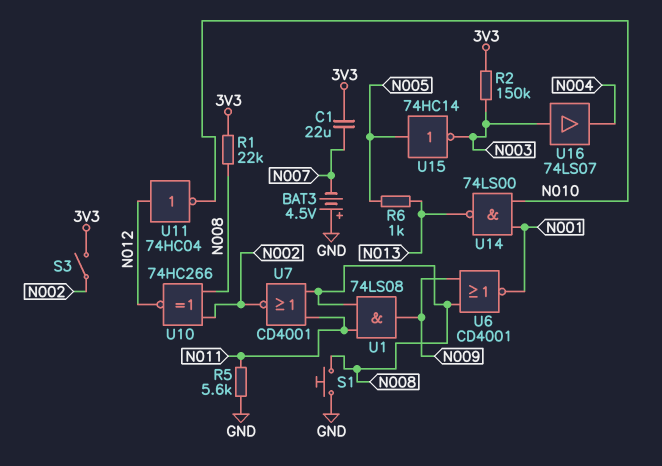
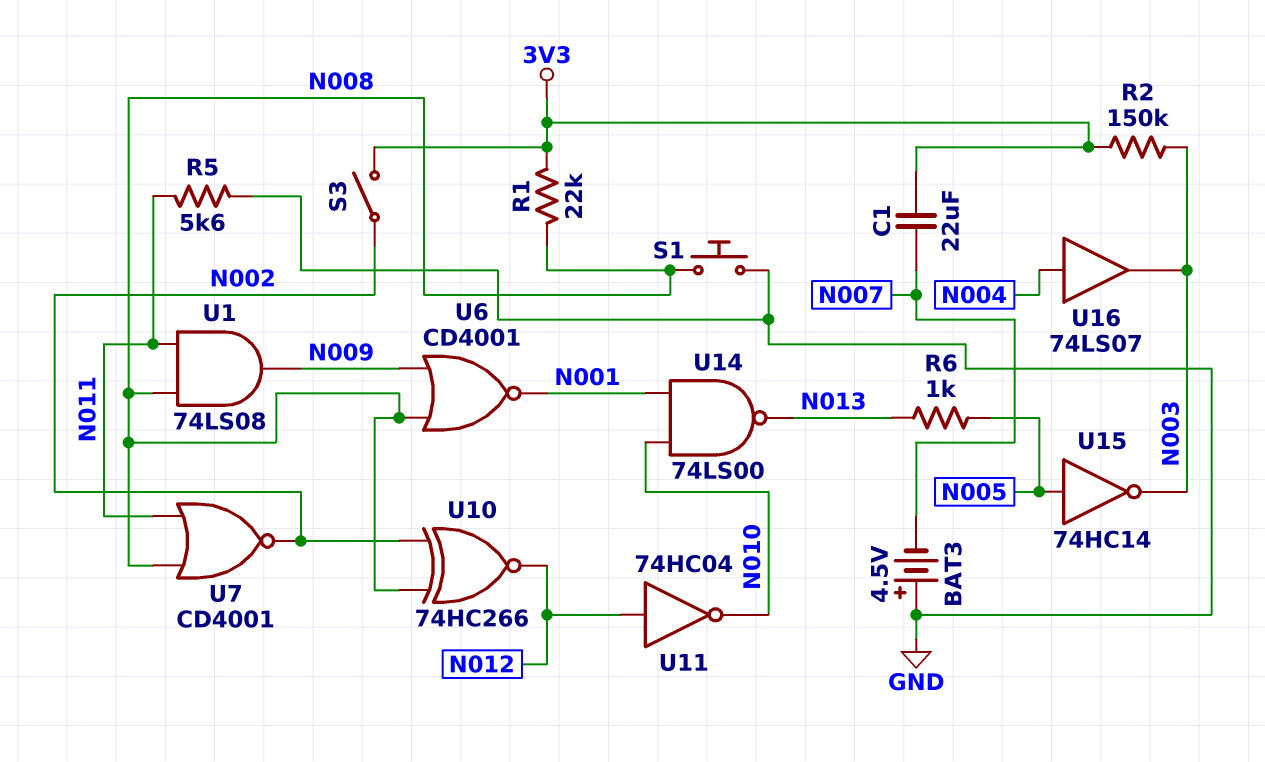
U16: buffer 74LS07 (in N003, out N004) -> buffer 74LS07 (in N004, out N003)

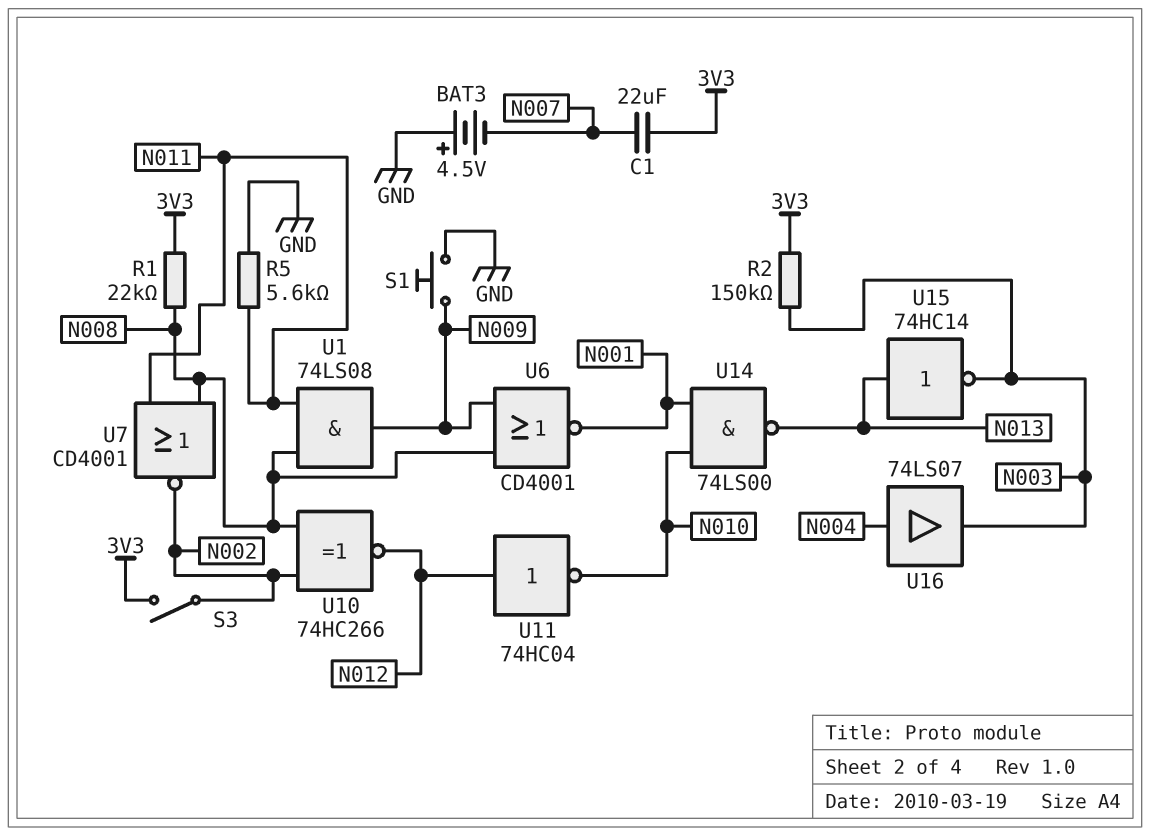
R6: 1k (N005, N013) -> none
S1: button (GND, N008) -> button (GND, N009)
U15: NOT 74HC14 (in N005, out N003) -> NOT 74HC14 (in N013, out N003)

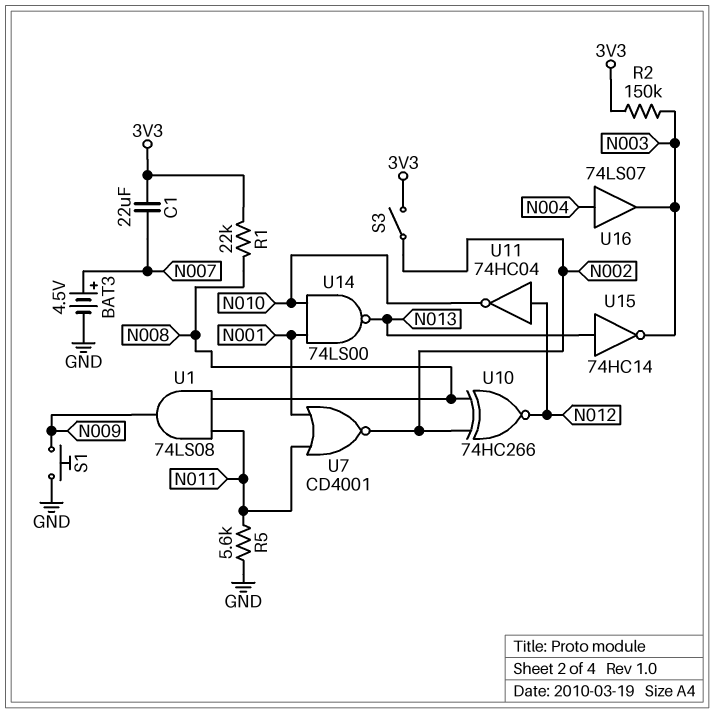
BAT3: 4.5V (plus GND, minus N007) -> 4.5V (plus N007, minus GND)
U6: NOR CD4001 (in N008, in N009, out N001) -> none
U7: NOR CD4001 (in N008, in N011, out N002) -> NOR CD4001 (in N001, in N011, out N002)

